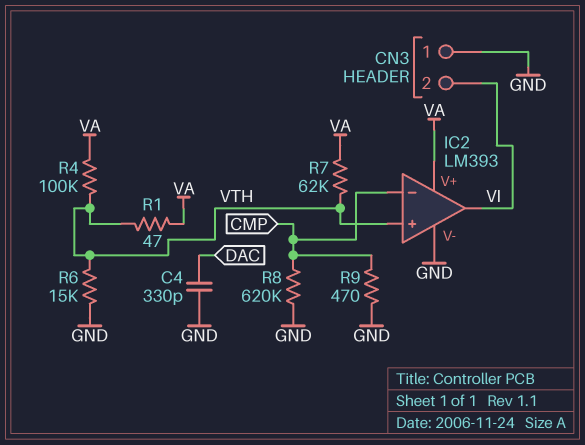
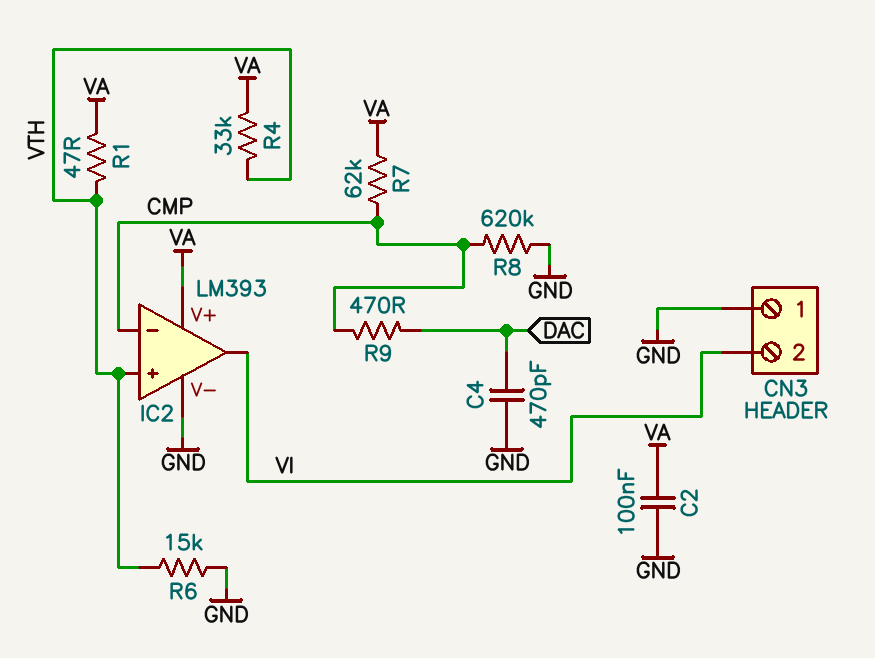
C2: none -> 100nF (GND, VA)
C4: 330pF (DAC, GND) -> 470pF (DAC, GND)
R4: 100k (VA, VTH) -> 33k (VA, VTH)
R7: 62k (VA, VTH) -> 62k (CMP, VA)
R9: 470 (CMP, GND) -> 470 (CMP, DAC)

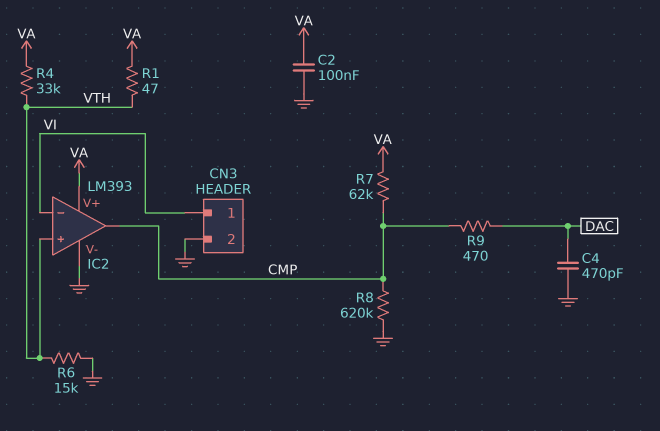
CN3 pin 1: GND -> VI
CN3 pin 2: VI -> GND
IC2 pin in-: CMP -> VI
IC2 pin out: VI -> CMP

